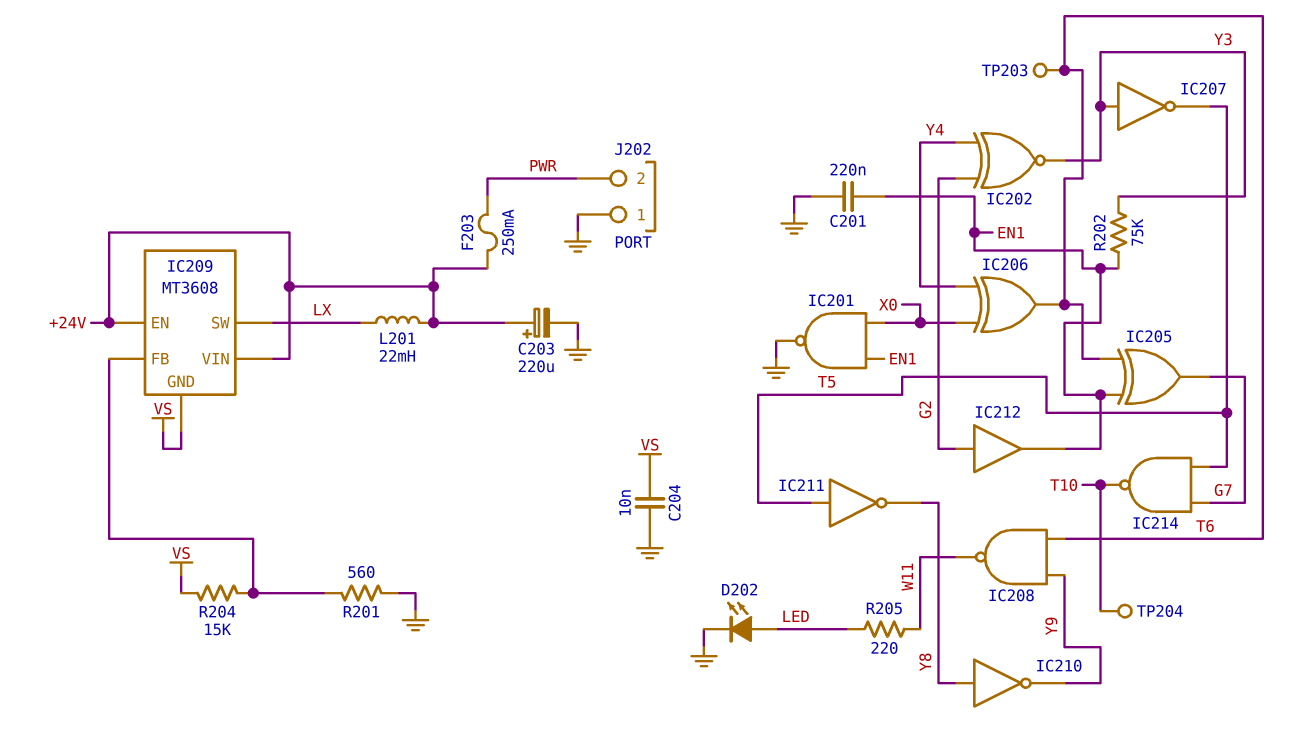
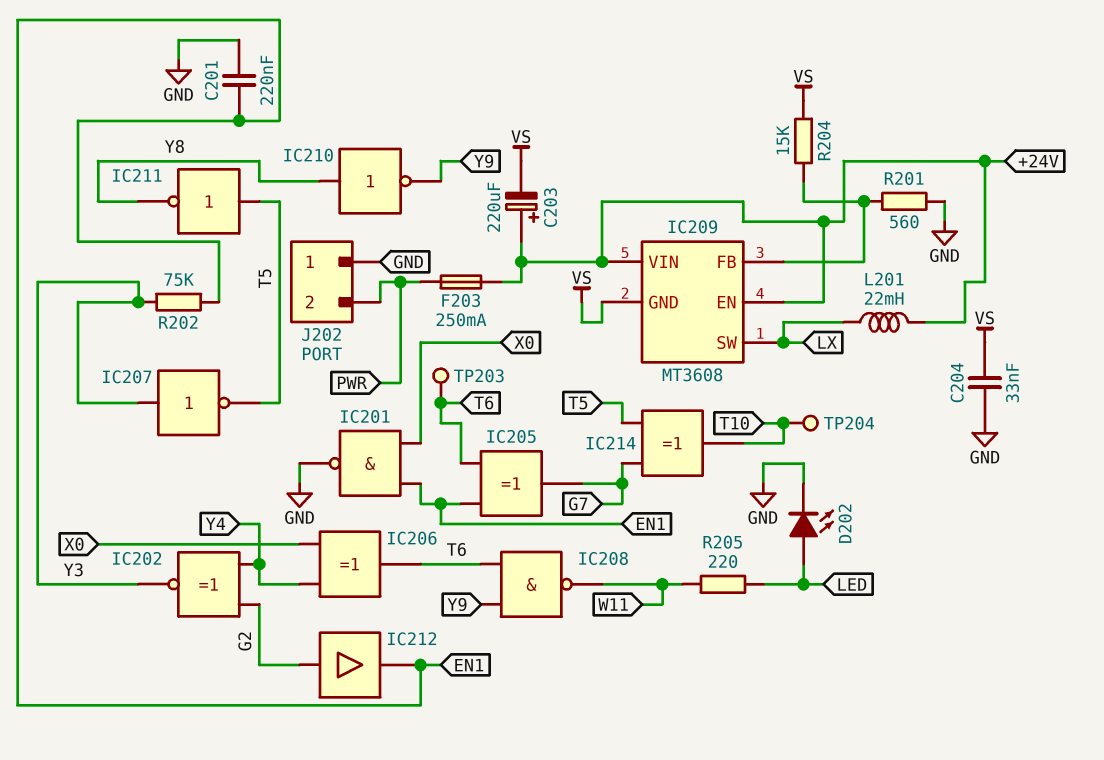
C203: 220uF (plus +24V, minus GND) -> 220uF (plus +24V, minus VS)
C204: 10nF (GND, VS) -> 33nF (GND, VS)
IC214: NAND (in G7, in T5, out T10) -> XOR (in G7, in T5, out T10)

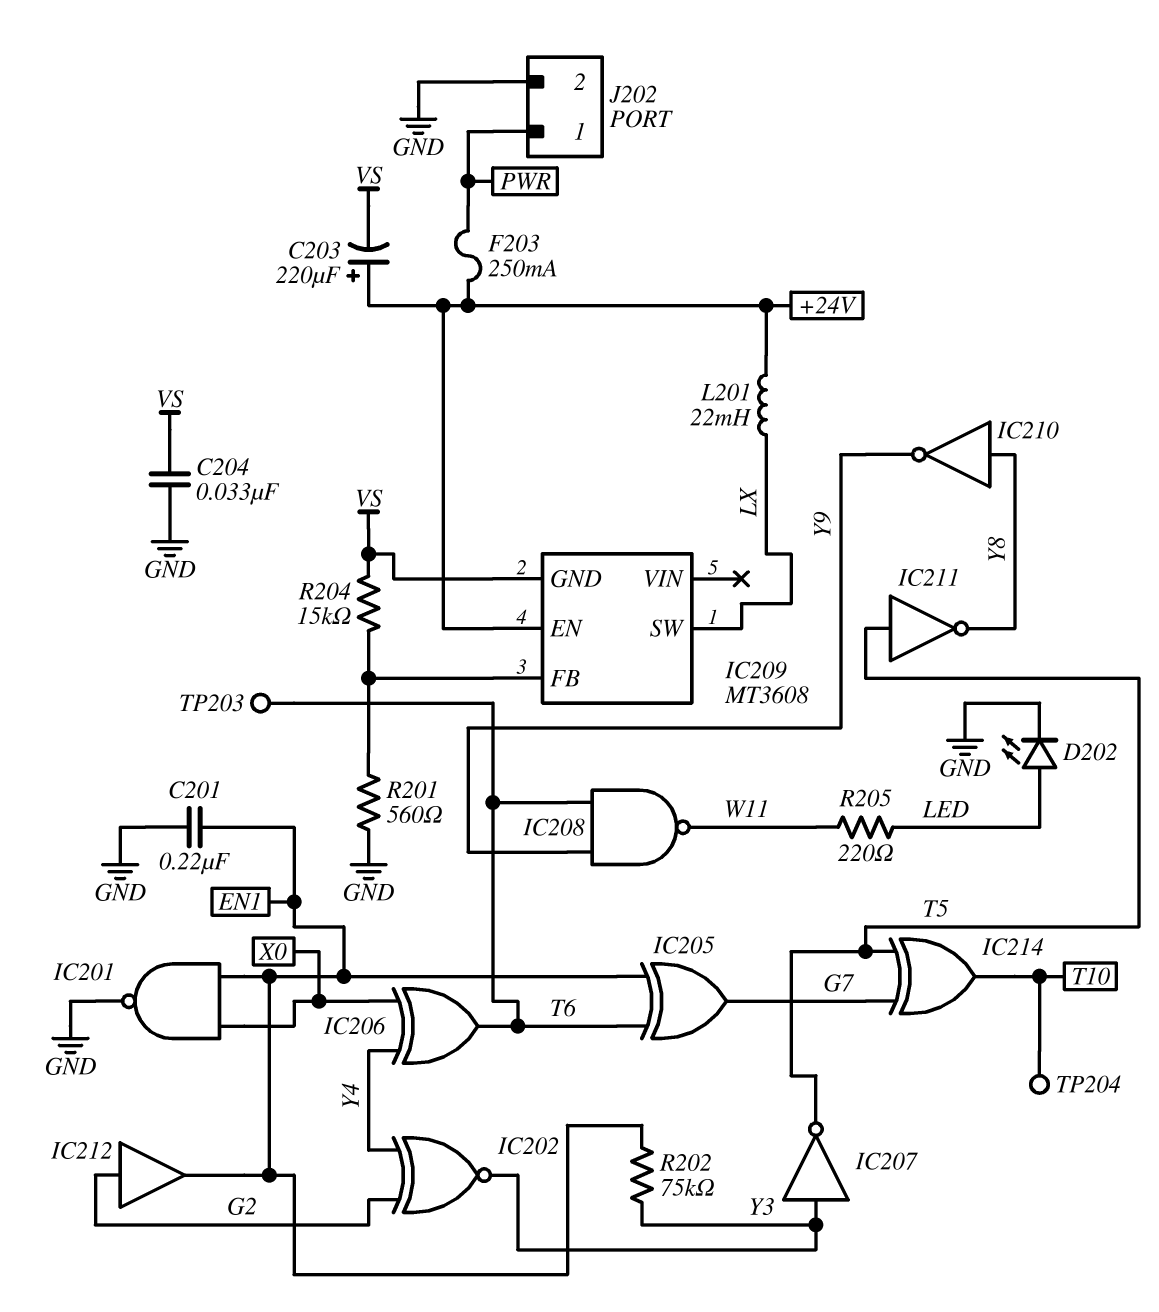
IC209 pin VIN: +24V -> none
J202 pin 1: GND -> PWR
J202 pin 2: PWR -> GND

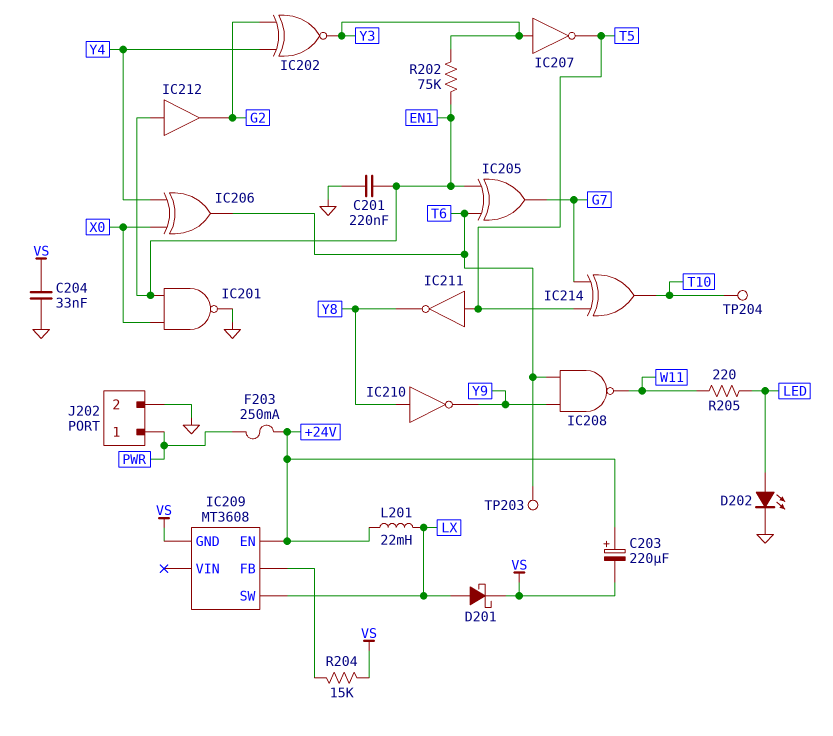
D201: none -> schottky (A LX, K VS)
IC212: buffer (in G2, out EN1) -> buffer (in EN1, out G2)
R201: 560 (GND, IC209/FB) -> none

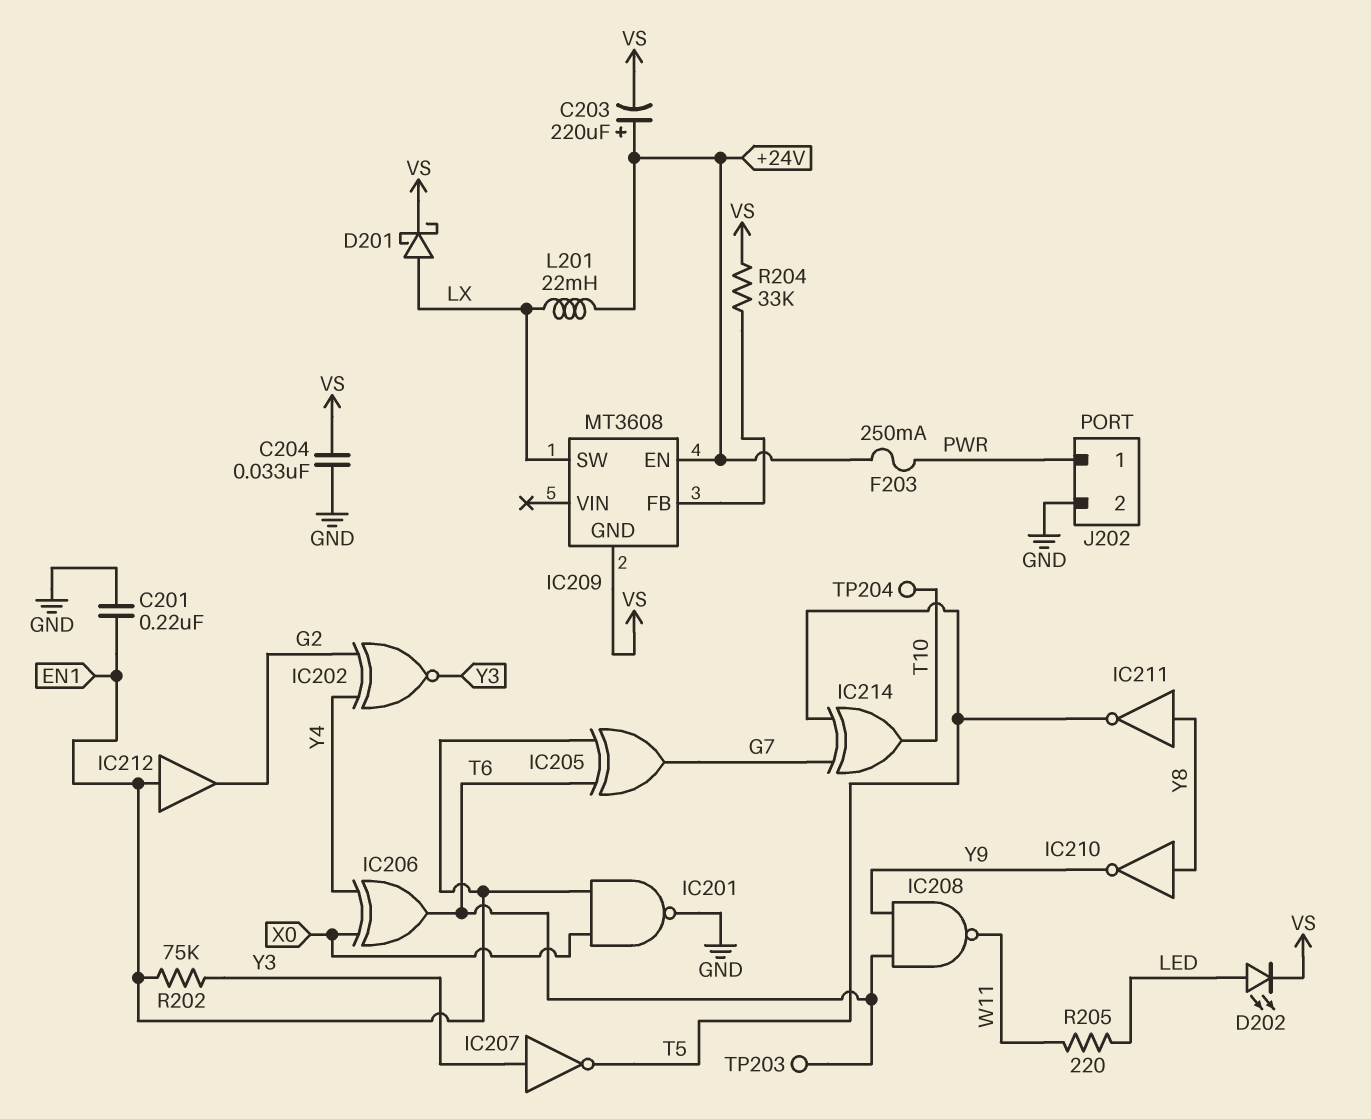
D202: LED (A LED, K GND) -> LED (A LED, K VS)
IC211: NOT (in T5, out Y8) -> NOT (in Y8, out T5)
R204: 15k (IC209/FB, VS) -> 33k (IC209/FB, VS)

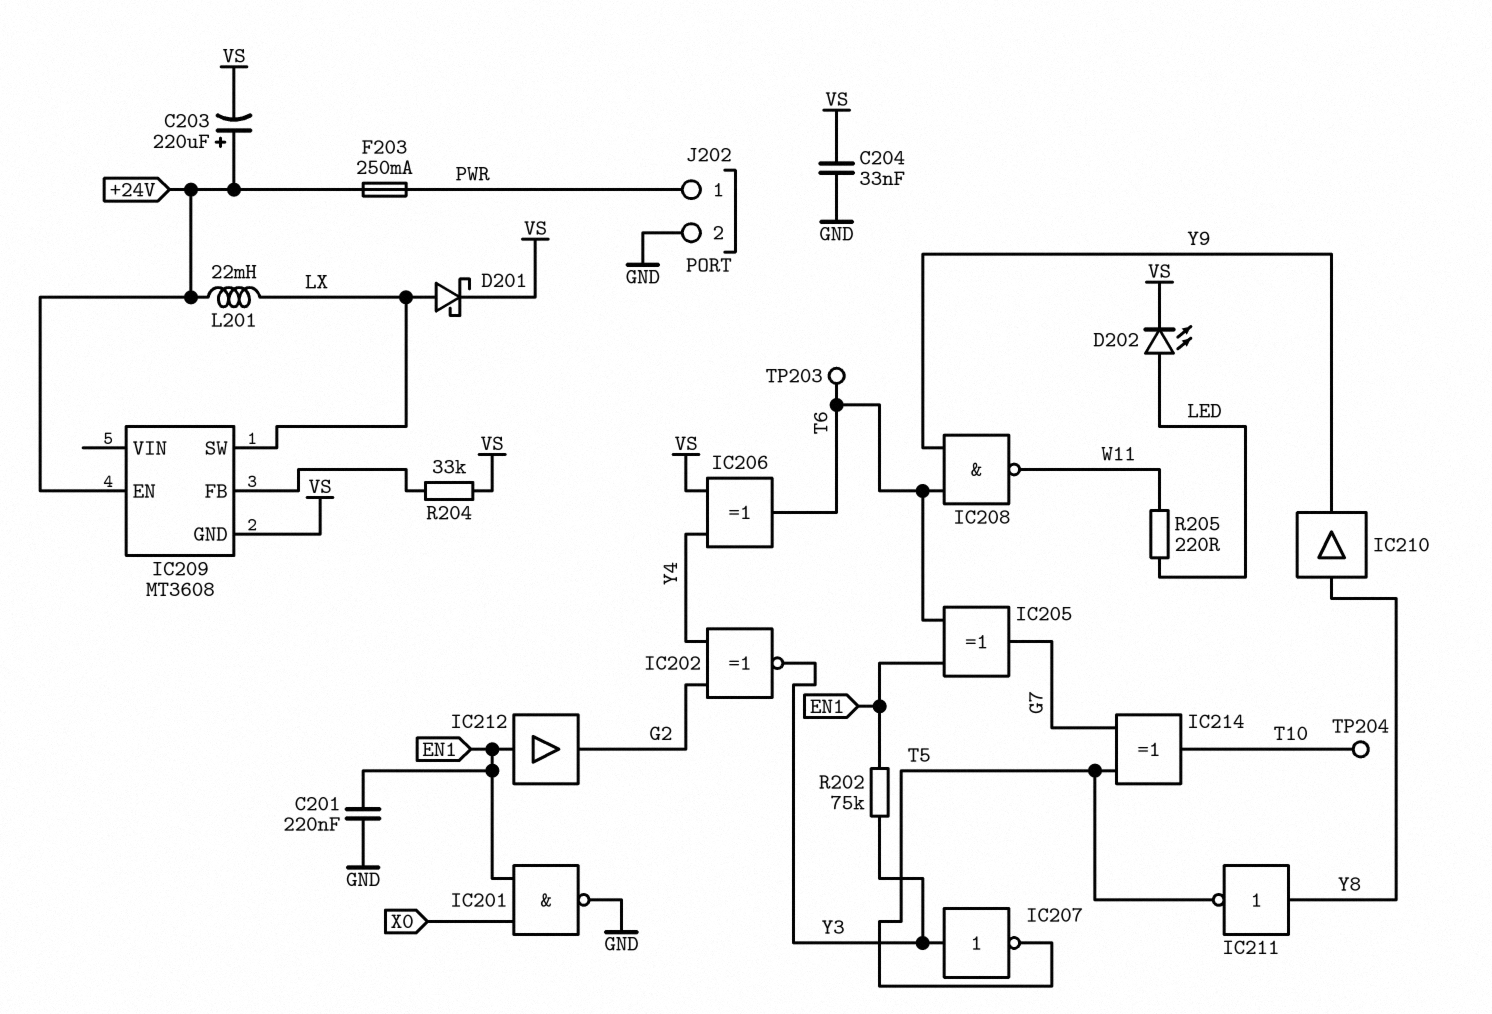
IC206: XOR (in X0, in Y4, out T6) -> XOR (in VS, in Y4, out T6)
IC210: NOT (in Y8, out Y9) -> buffer (in Y8, out Y9)

